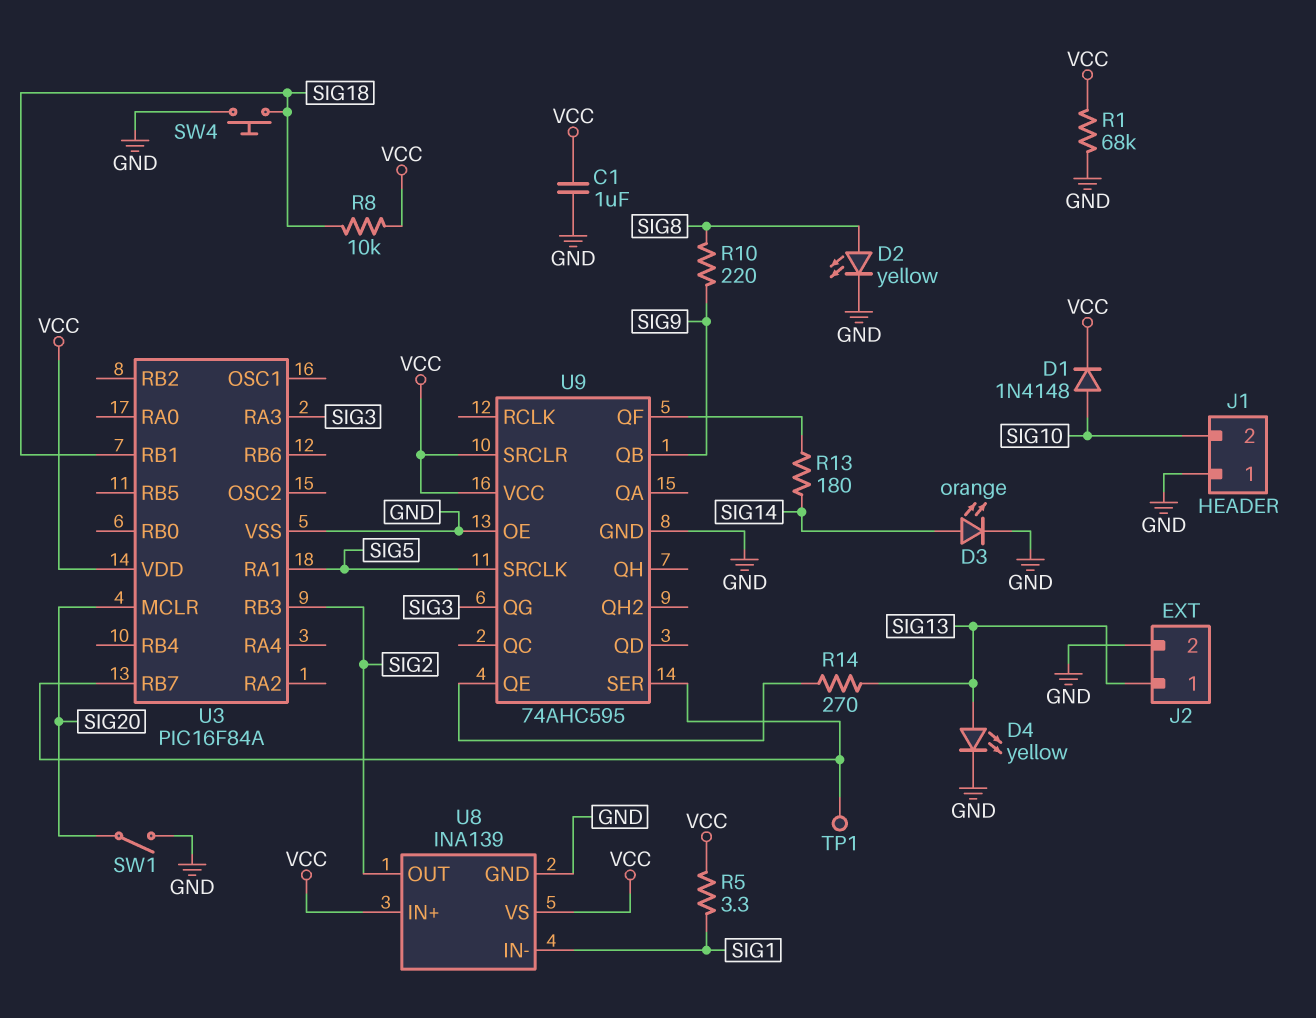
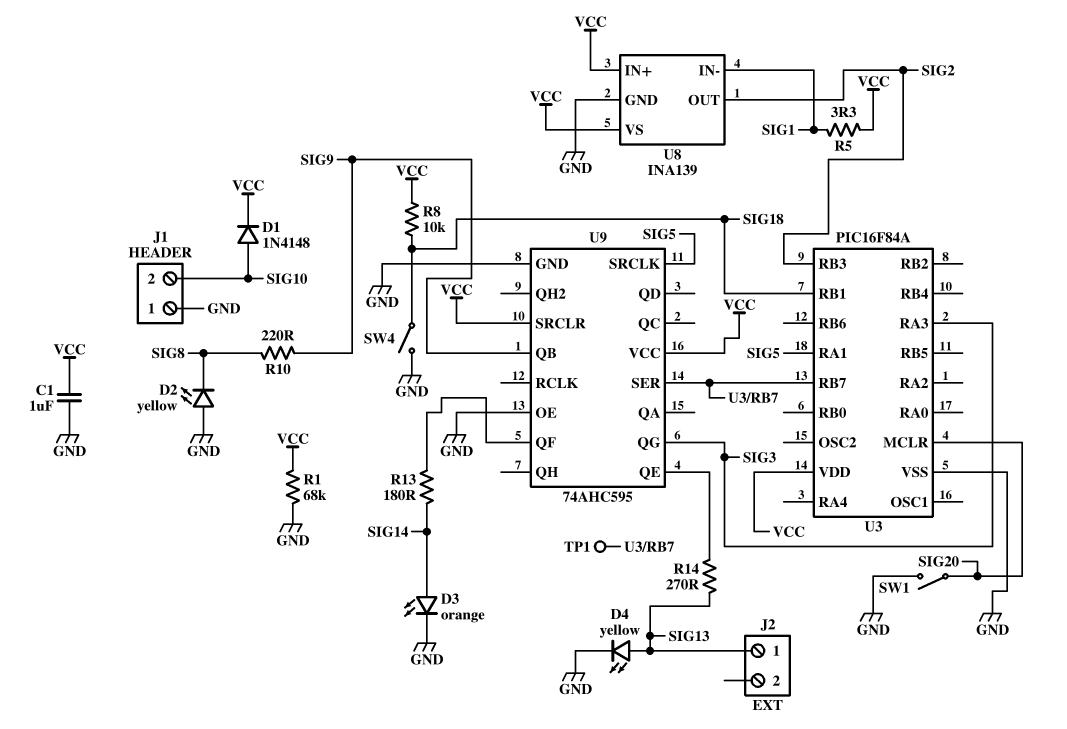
D2: LED yellow (A SIG8, K GND) -> LED yellow (A GND, K SIG8)
J2 pin 2: GND -> none
SW4: button (GND, SIG18) -> switch (GND, SIG18)

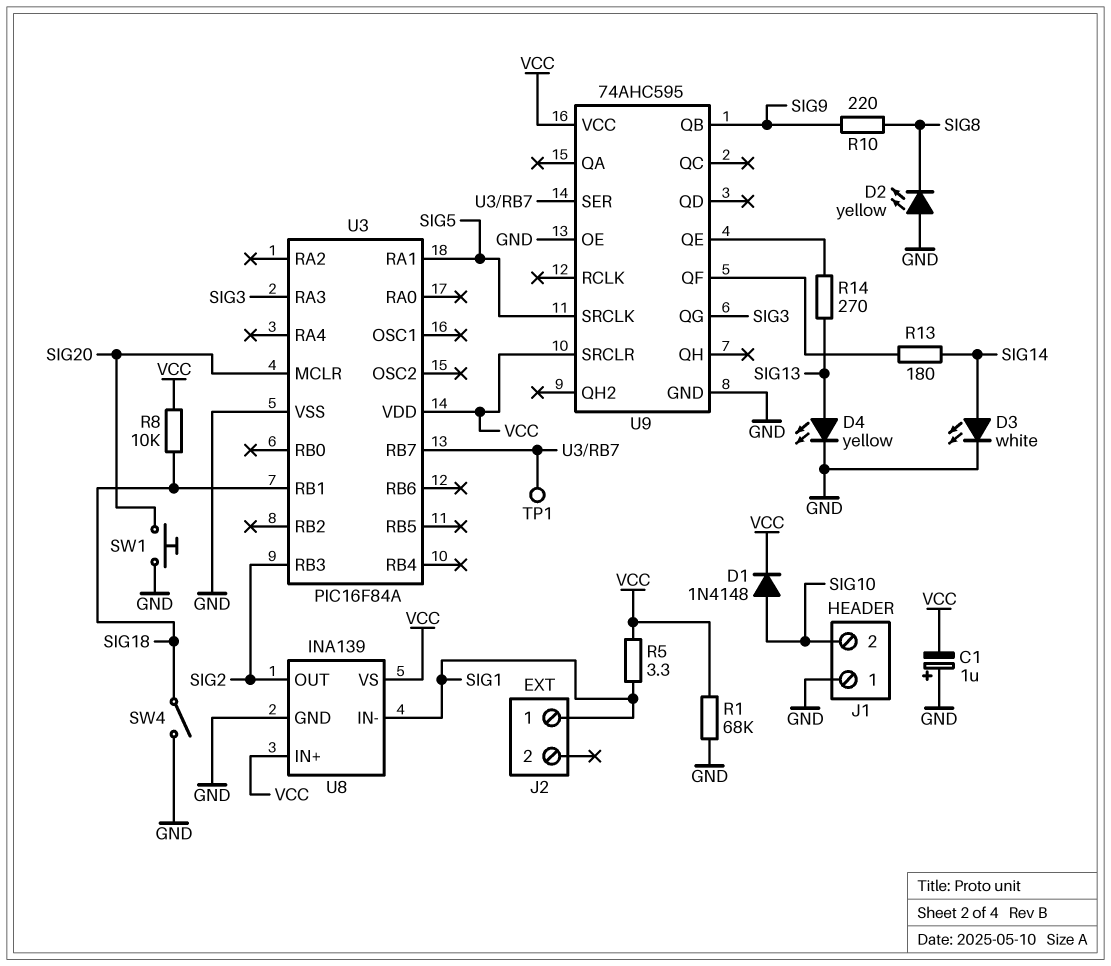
C1: 1uF (GND, VCC) -> 1uF (plus GND, minus VCC)
D3: LED orange (A SIG14, K GND) -> LED white (A SIG14, K GND)
J2 pin 1: SIG13 -> SIG1
SW1: switch (GND, SIG20) -> button (GND, SIG20)

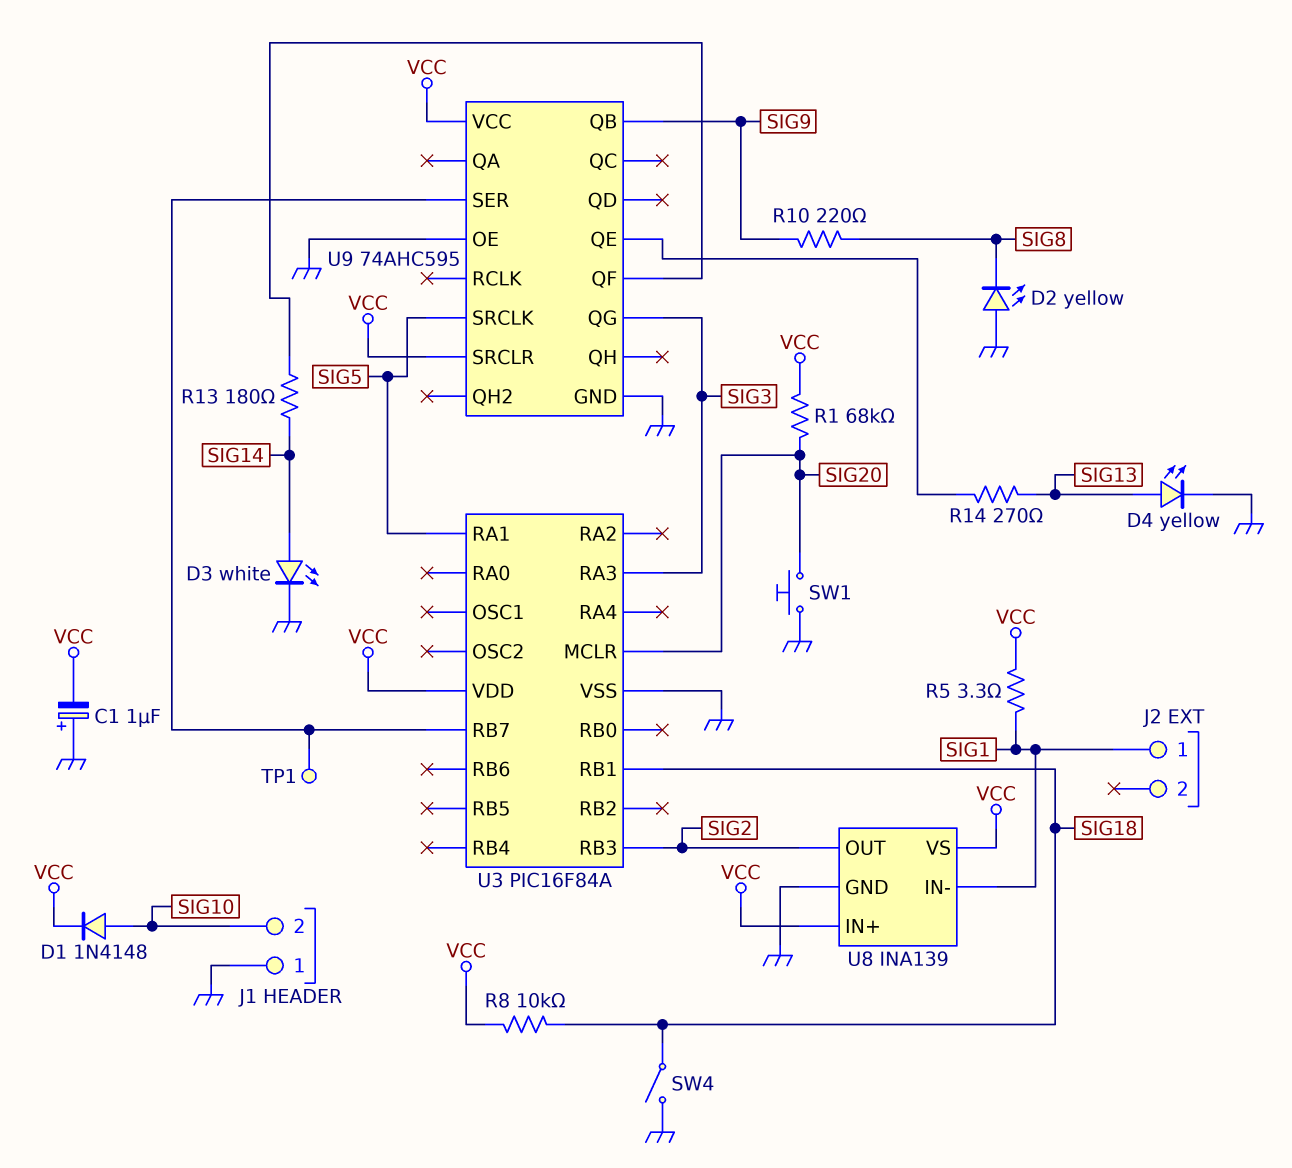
R1: 68k (GND, VCC) -> 68k (SIG20, VCC)

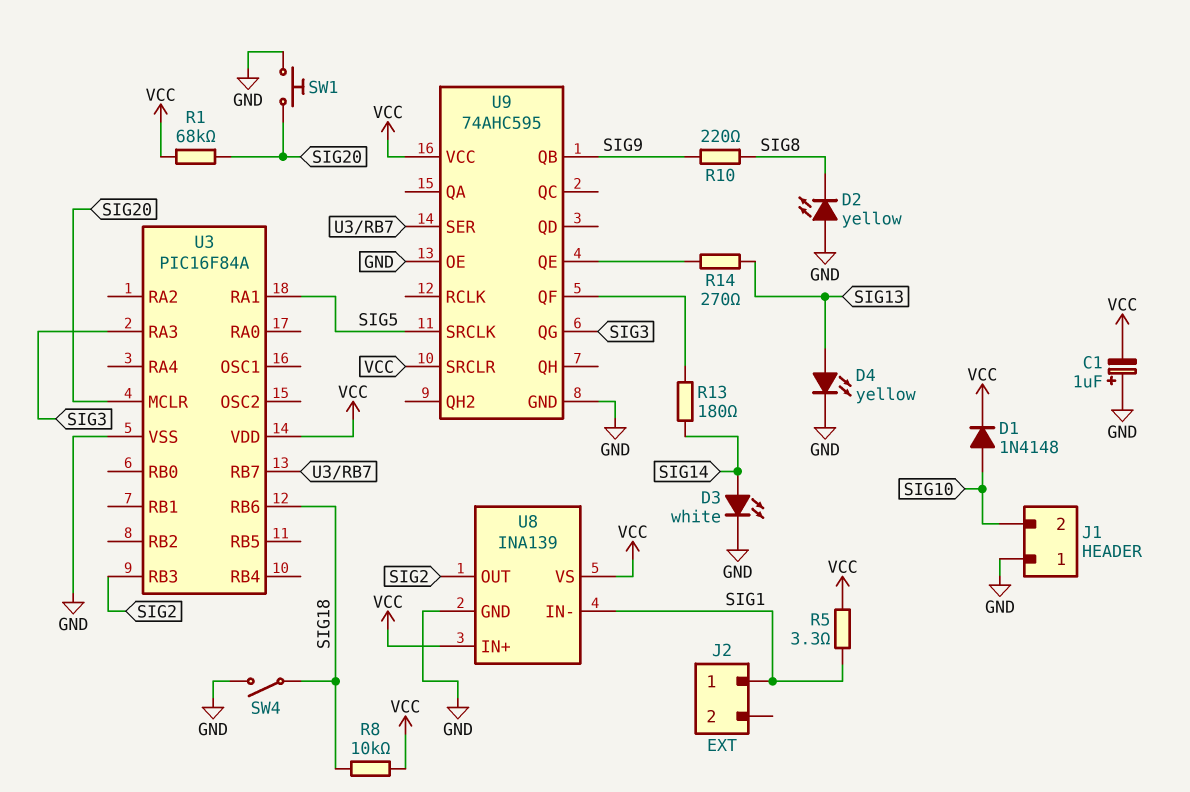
TP1: test point (U3/RB7) -> none
U3 pin RB1: SIG18 -> none
U3 pin RB6: none -> SIG18

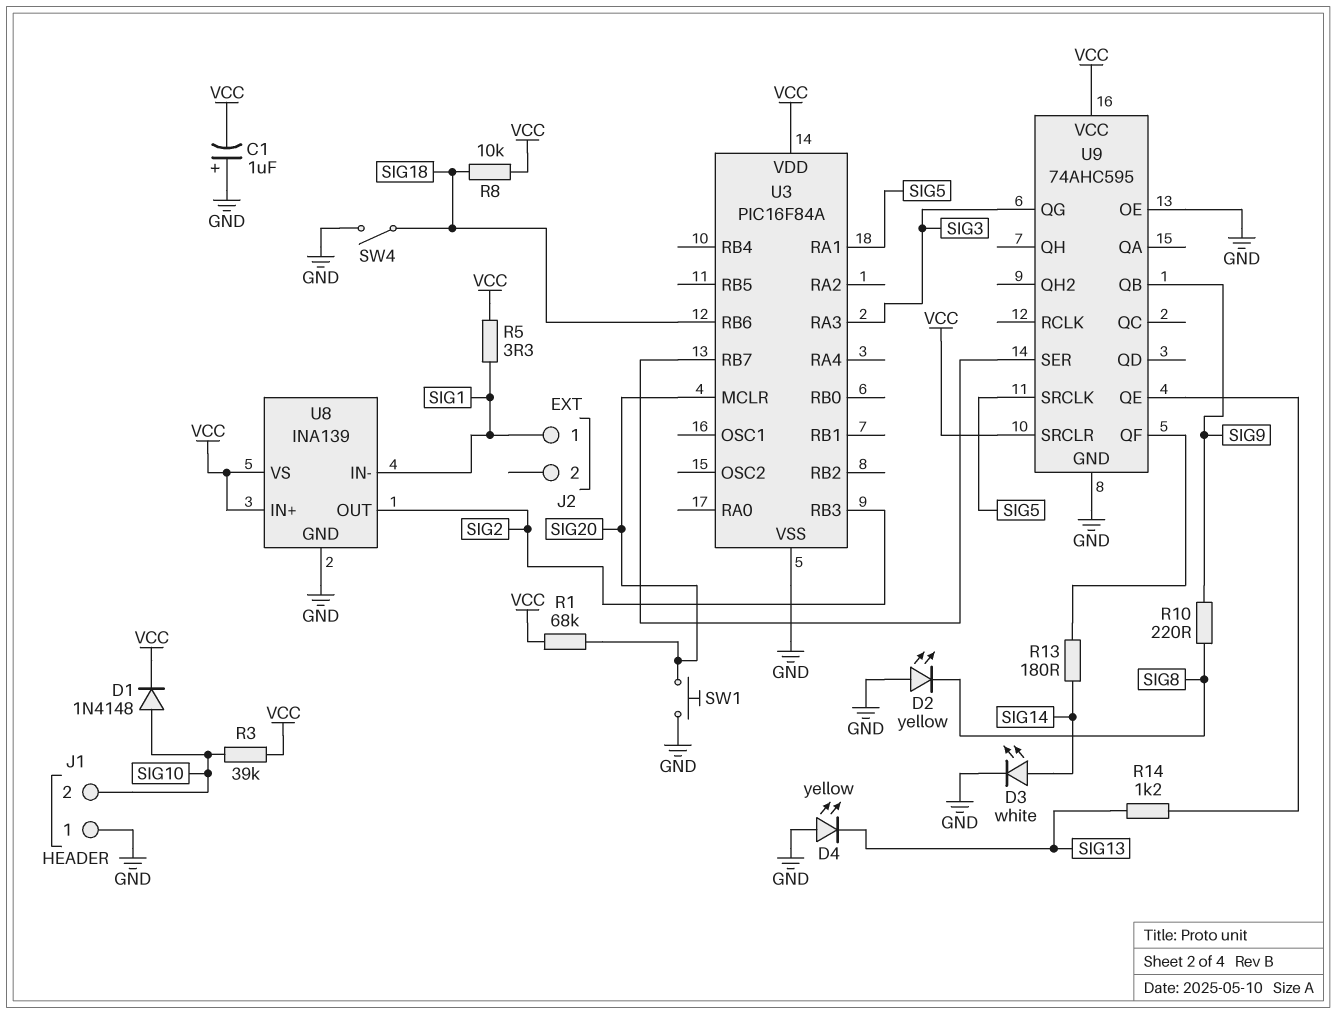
D4: LED yellow (A SIG13, K GND) -> LED yellow (A GND, K SIG13)
R3: none -> 39k (SIG10, VCC)
R14: 270 (SIG13, U9/QE) -> 1.2k (SIG13, U9/QE)

